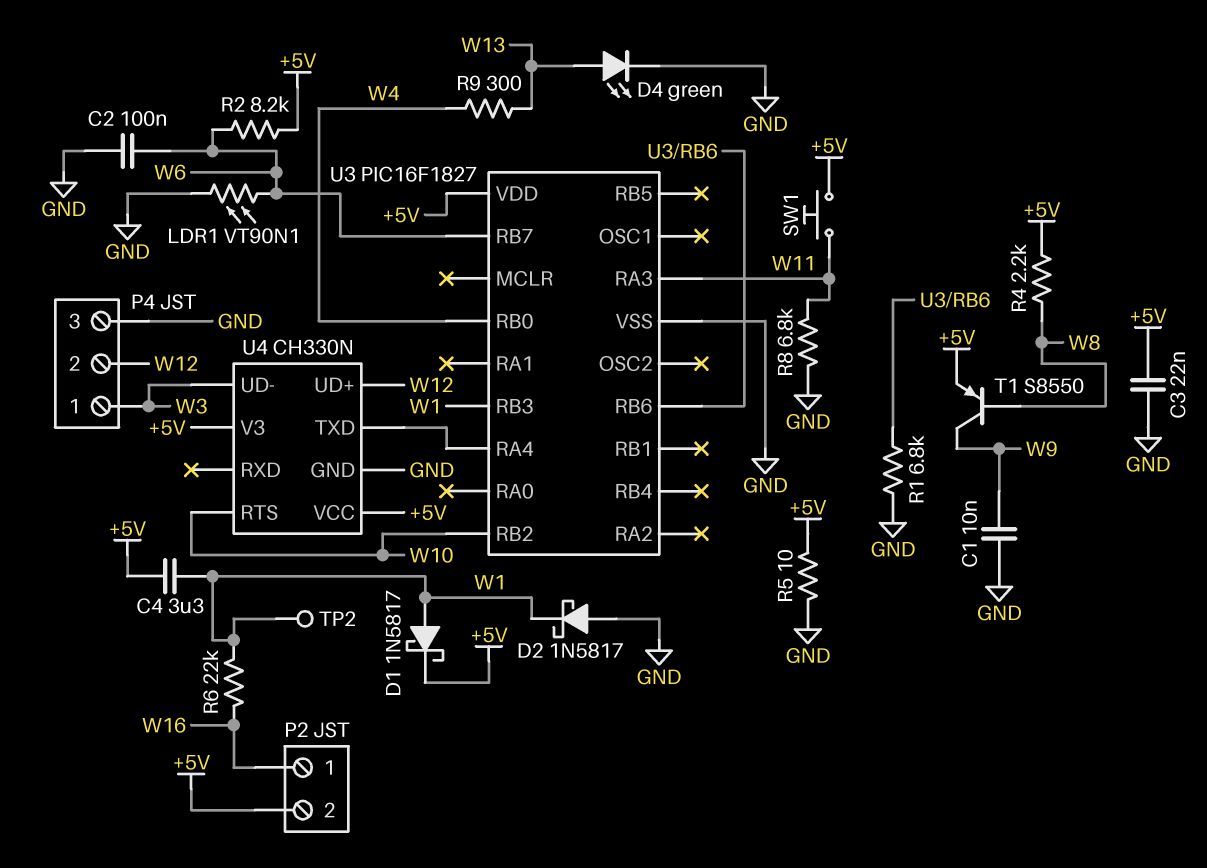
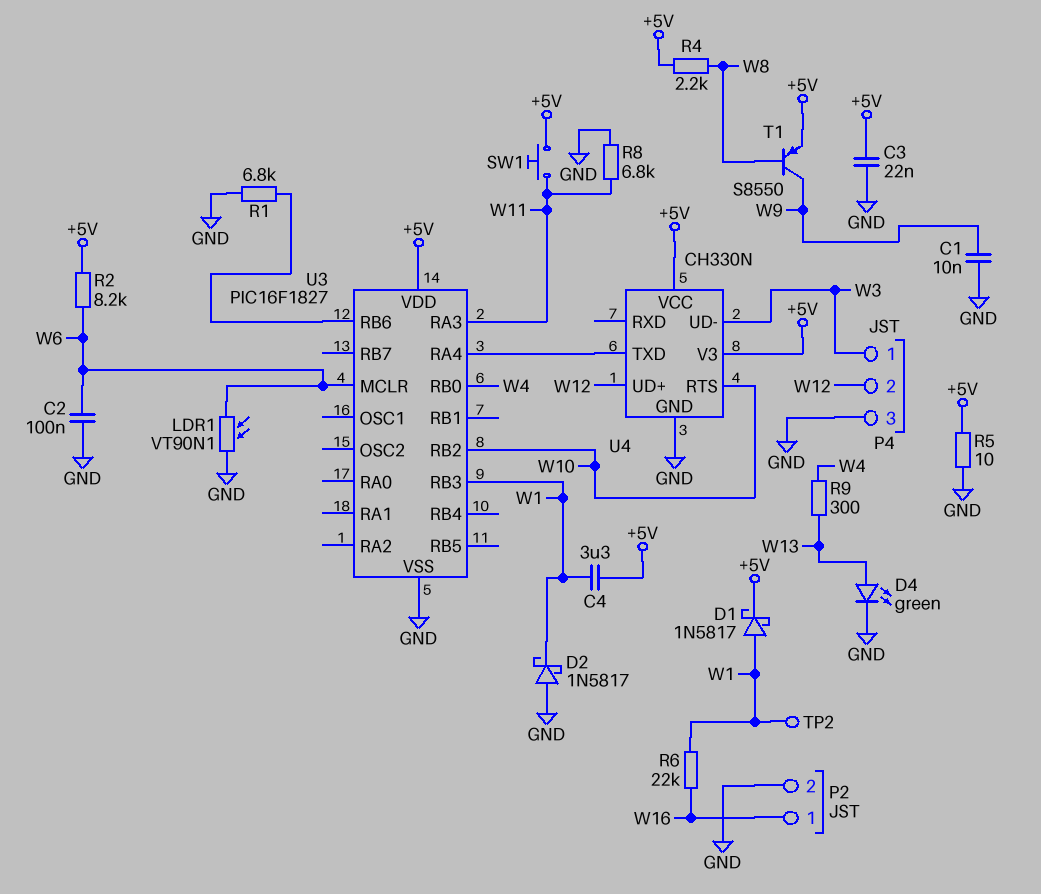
P2 pin 2: +5V -> GND
U3 pin MCLR: none -> W6
U3 pin RB7: W6 -> none

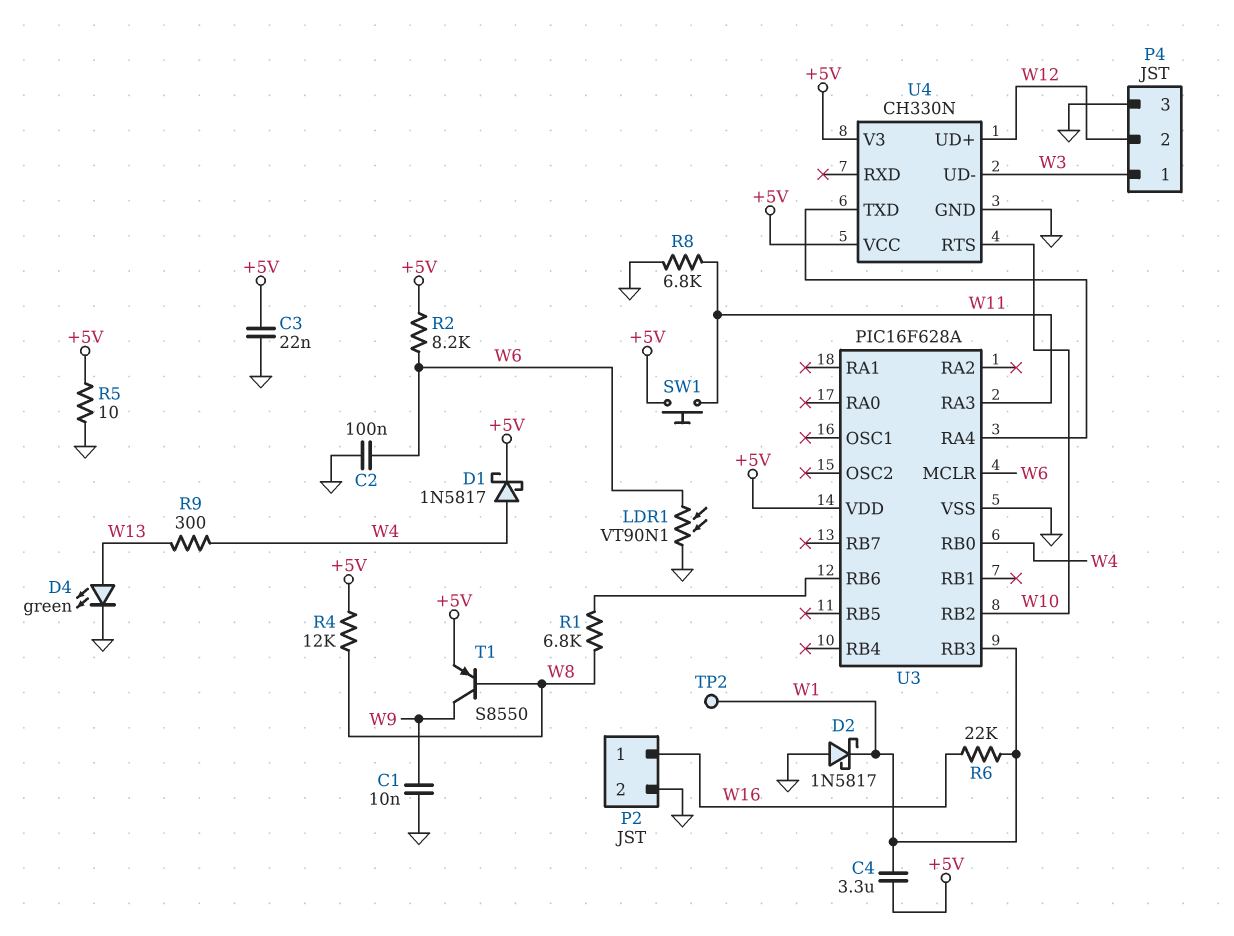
D1: schottky 1N5817 (A W1, K +5V) -> schottky 1N5817 (A W4, K +5V)
R1: 6.8k (GND, U3/RB6) -> 6.8k (U3/RB6, W8)
R4: 2.2k (+5V, W8) -> 12k (+5V, W8)
U3: PIC16F1827 -> PIC16F628A

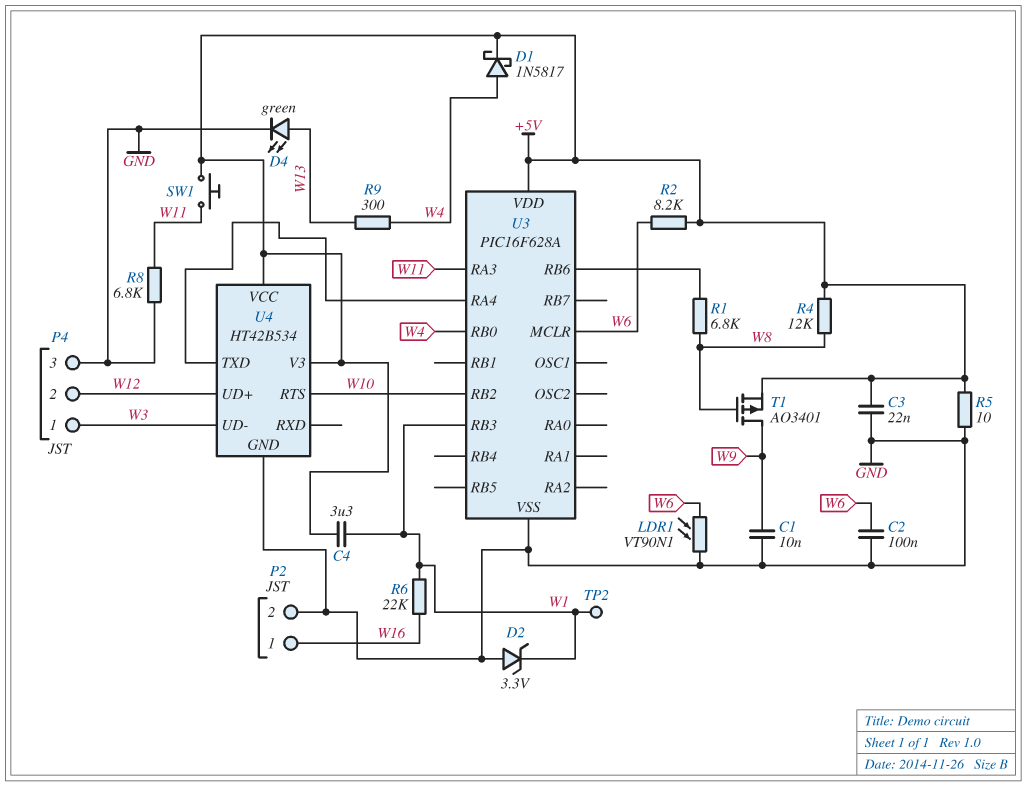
D2: schottky 1N5817 (A GND, K W1) -> zener 3.3V (A GND, K W1)
T1: PNP S8550 (B W8, C W9, E +5V) -> PMOS AO3401 (G W8, D W9, S +5V)
U4: CH330N -> HT42B534

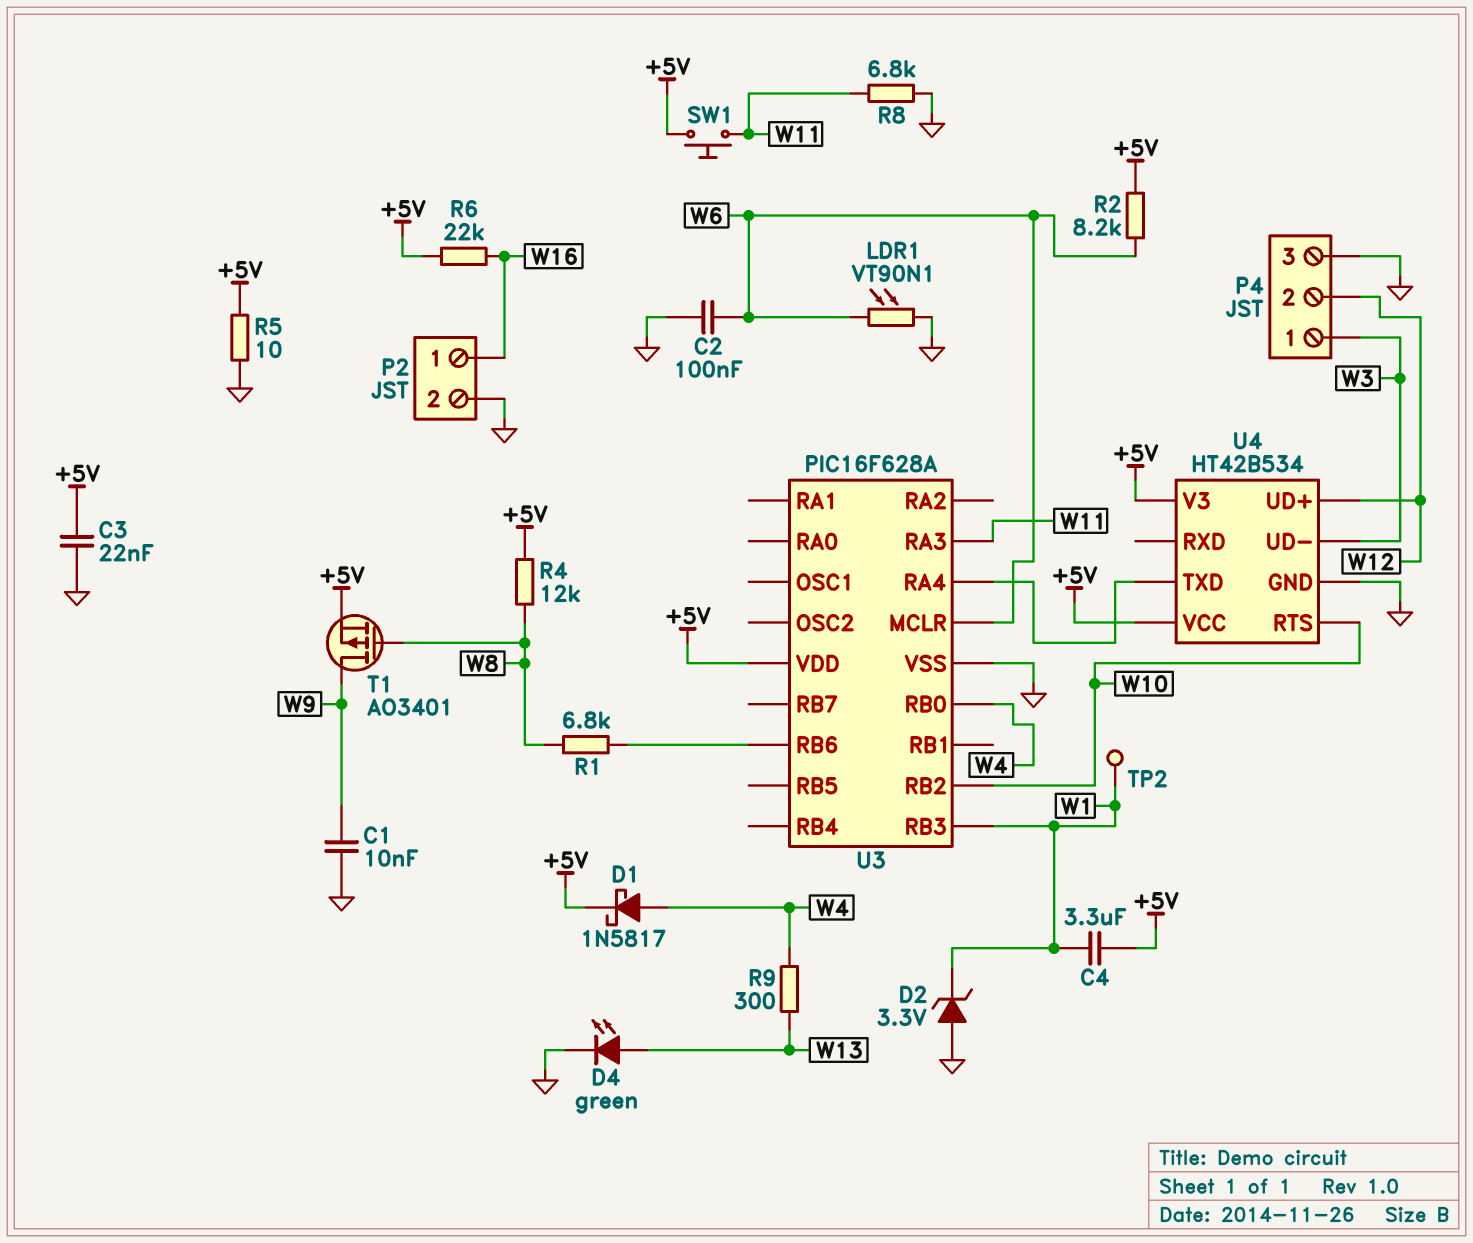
R6: 22k (W1, W16) -> 22k (+5V, W16)

